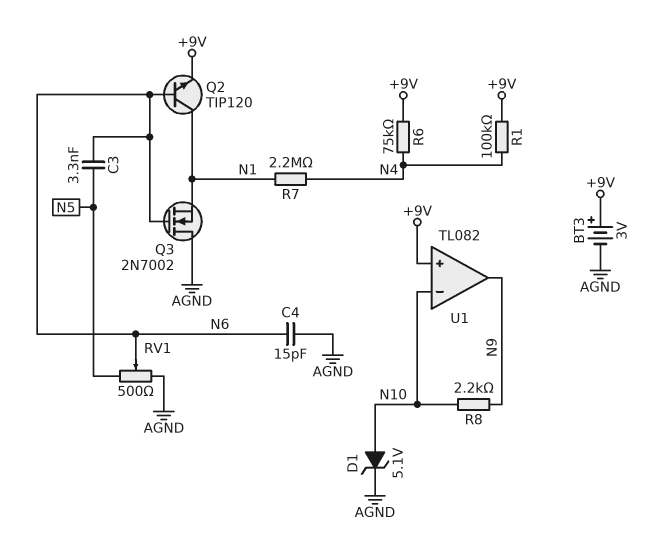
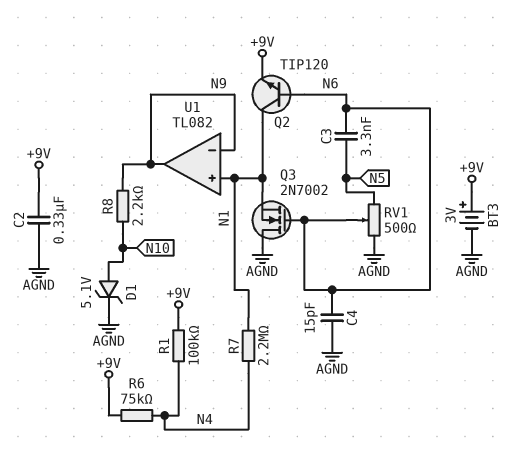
C2: none -> 330nF (+9V, AGND)
U1 pin in+: +9V -> N1
U1 pin in-: N10 -> N9

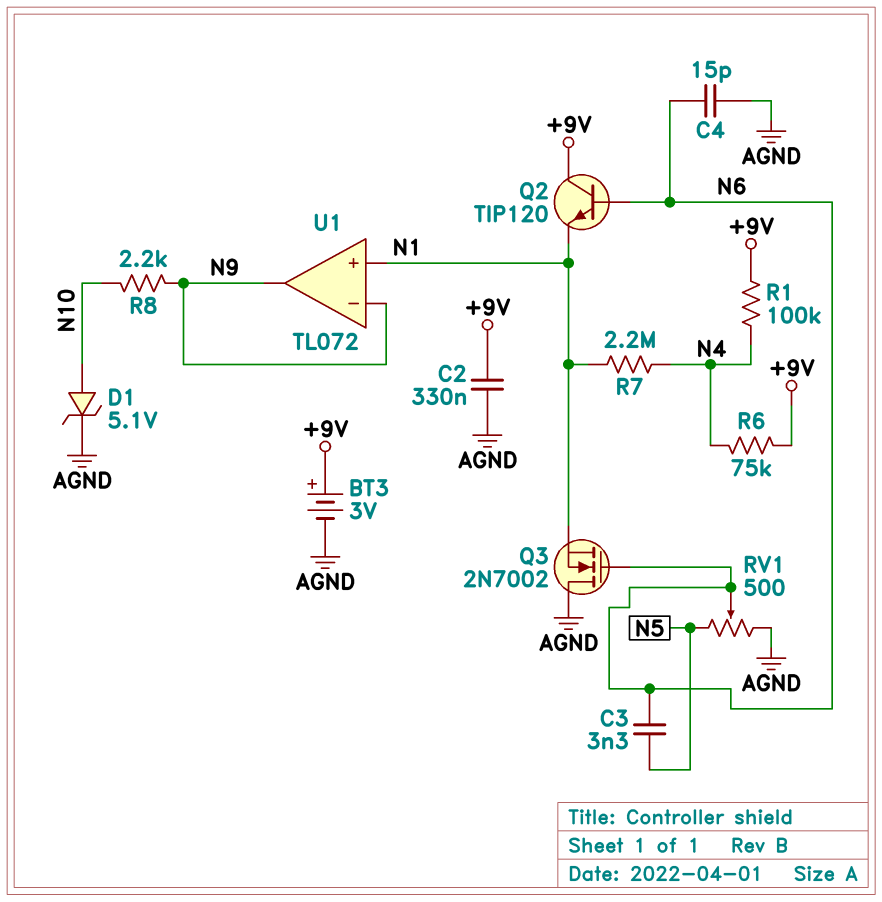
Q2: NPN TIP120 (B N6, C N1, E +9V) -> NPN TIP120 (B N6, C +9V, E N1)
U1: TL082 -> TL072

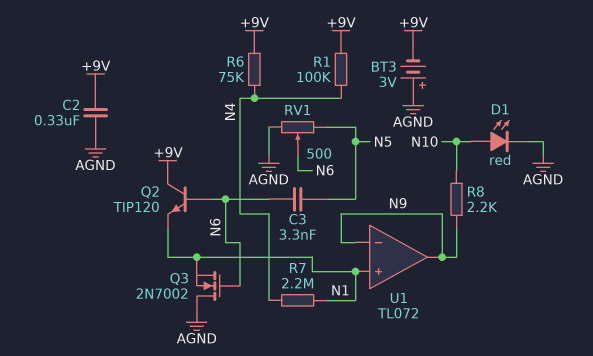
BT3: 3V (plus +9V, minus AGND) -> 3V (plus AGND, minus +9V)
C4: 15pF (AGND, N6) -> none
D1: zener 5.1V (A N10, K AGND) -> LED red (A N10, K AGND)

